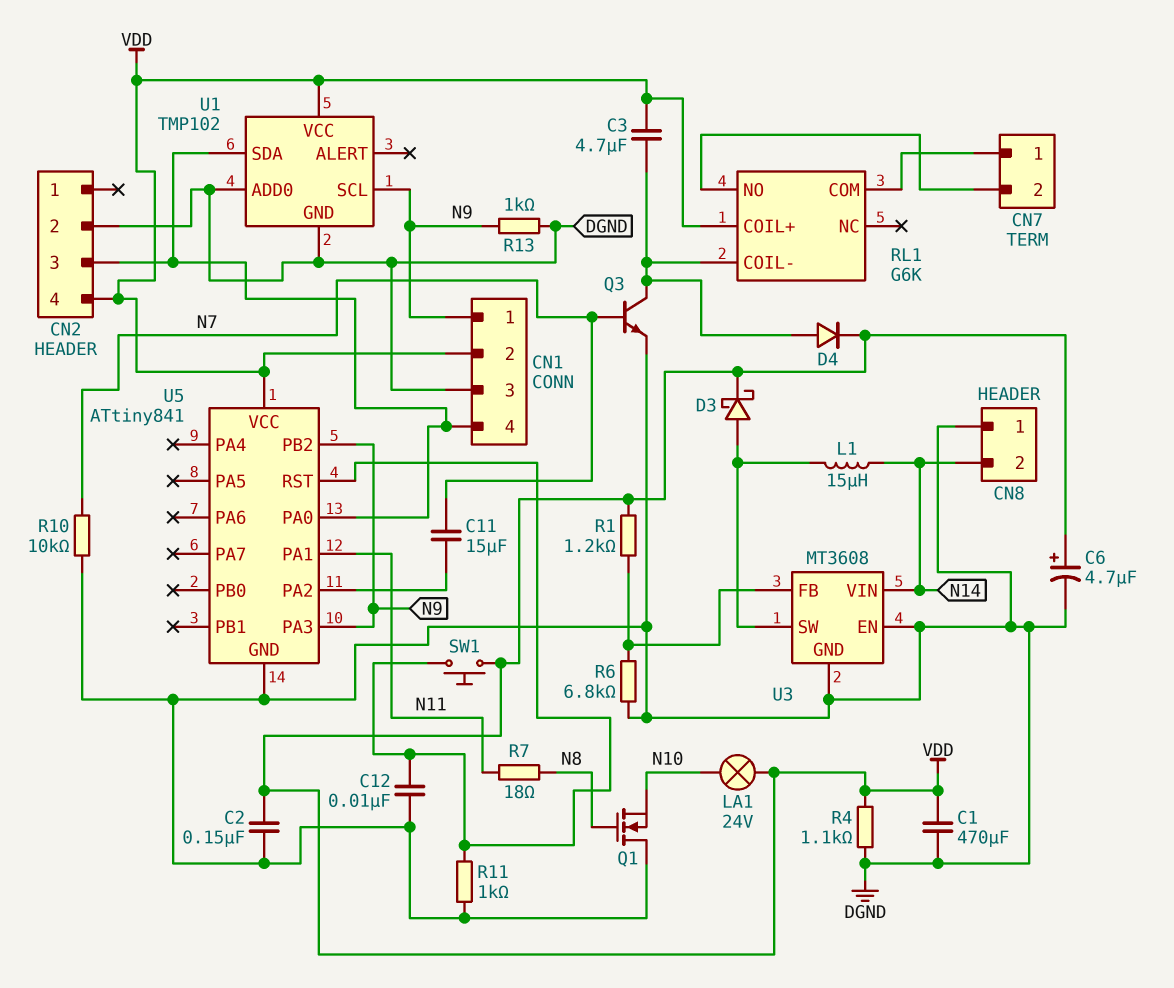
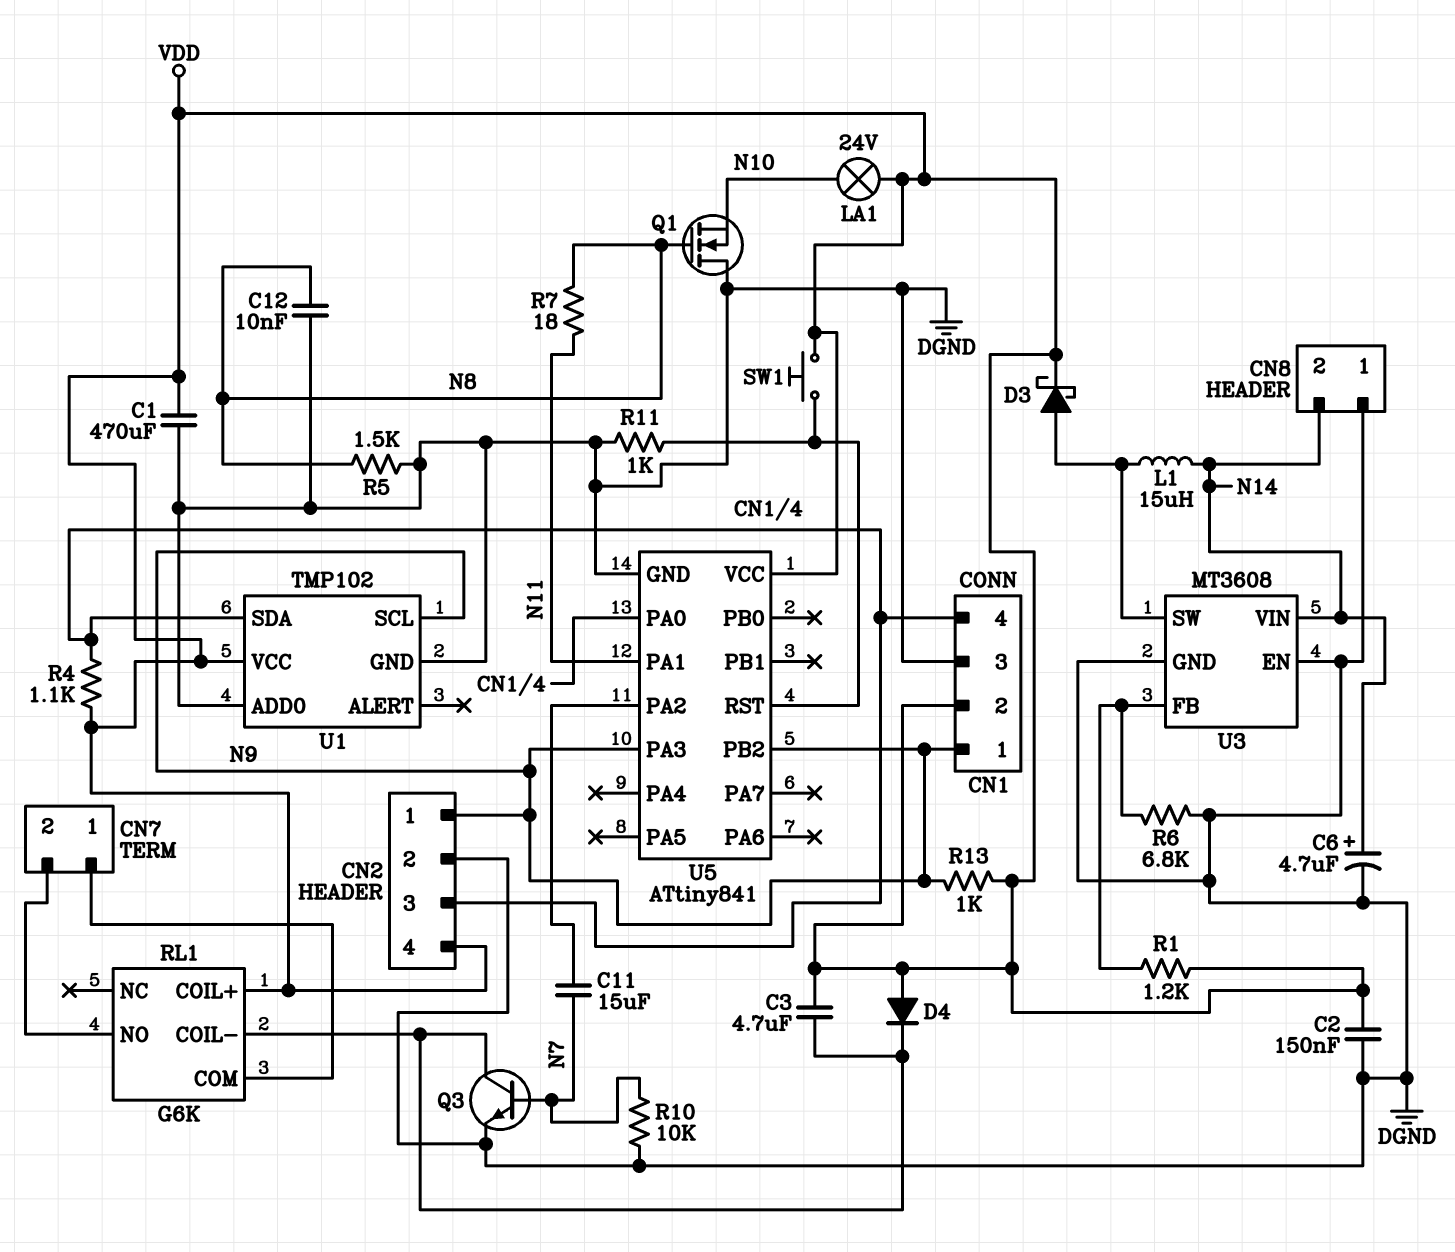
C6: 4.7uF (plus VDD, minus DGND) -> 4.7uF (plus N14, minus DGND)
C12: 10nF (DGND, U5/RST) -> 10nF (DGND, N8)
CN2 pin 1: none -> N9
D4: diode (A RL1/COIL-, K VDD) -> diode (A VDD, K RL1/COIL-)
R4: 1.1k (DGND, VDD) -> 1.1k (CN1/4, VDD)
R5: none -> 1.5k (DGND, N8)
R13: 1k (DGND, N9) -> 1k (N9, VDD)

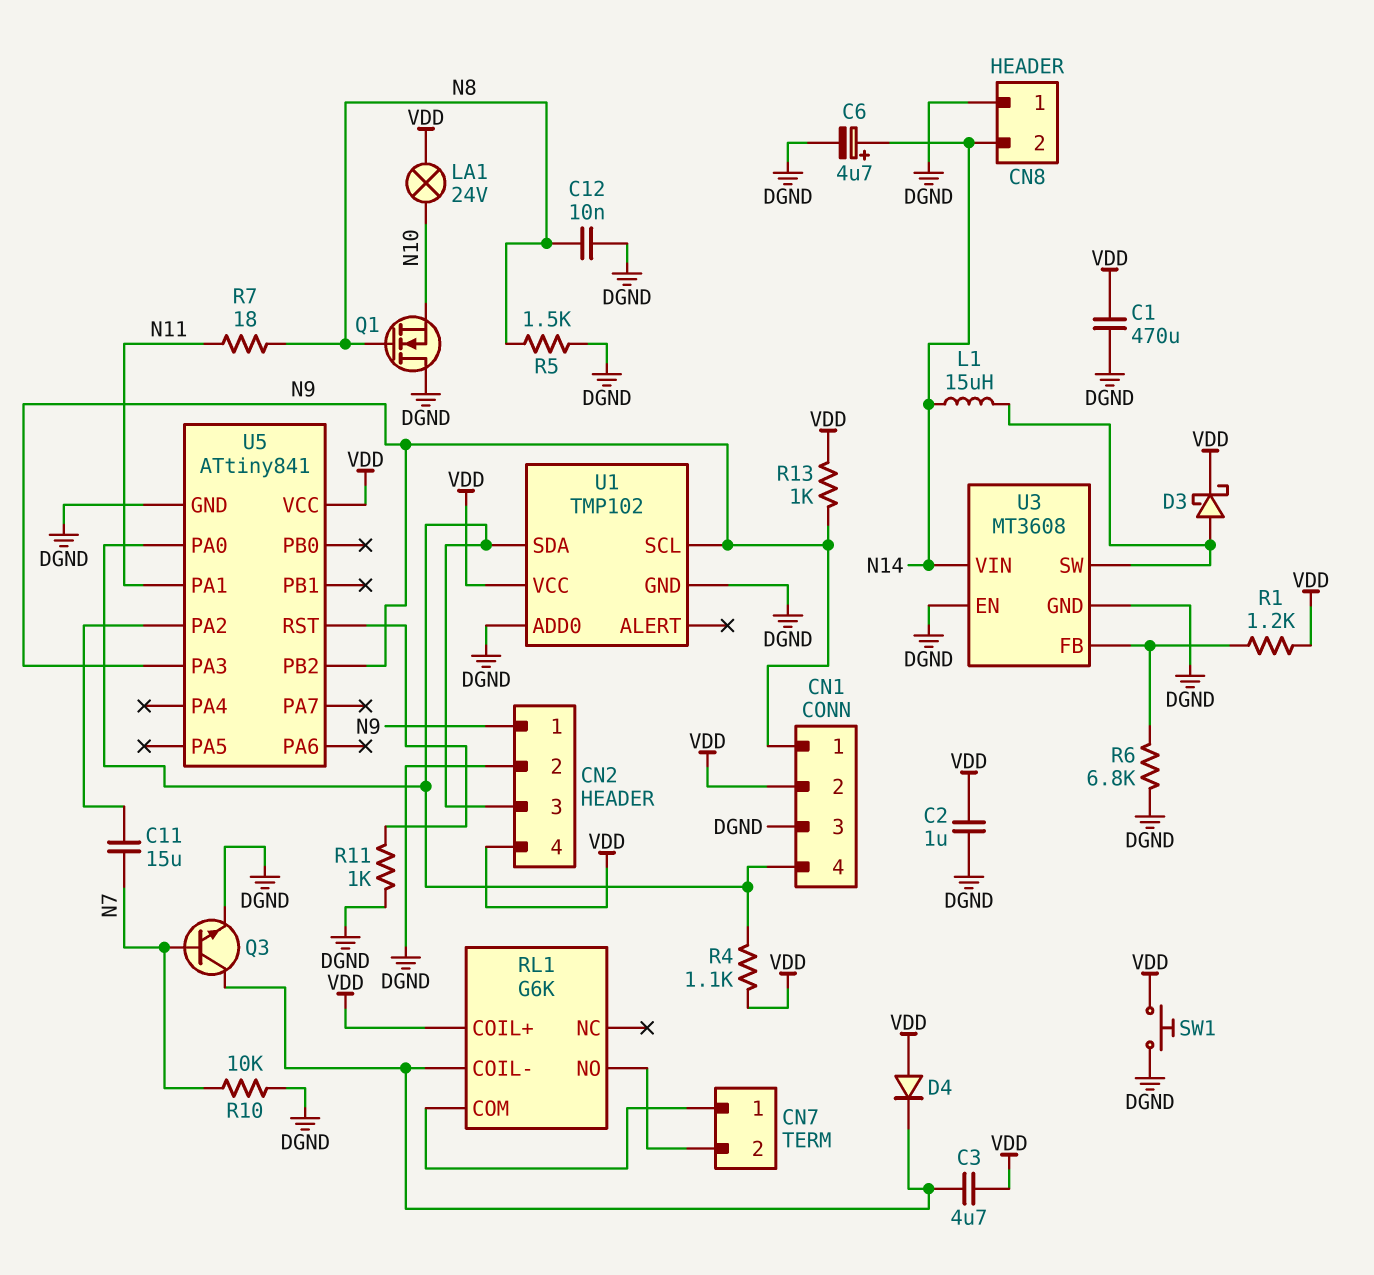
C2: 150nF (DGND, VDD) -> 1uF (DGND, VDD)
SW1: button (U5/RST, VDD) -> button (DGND, VDD)

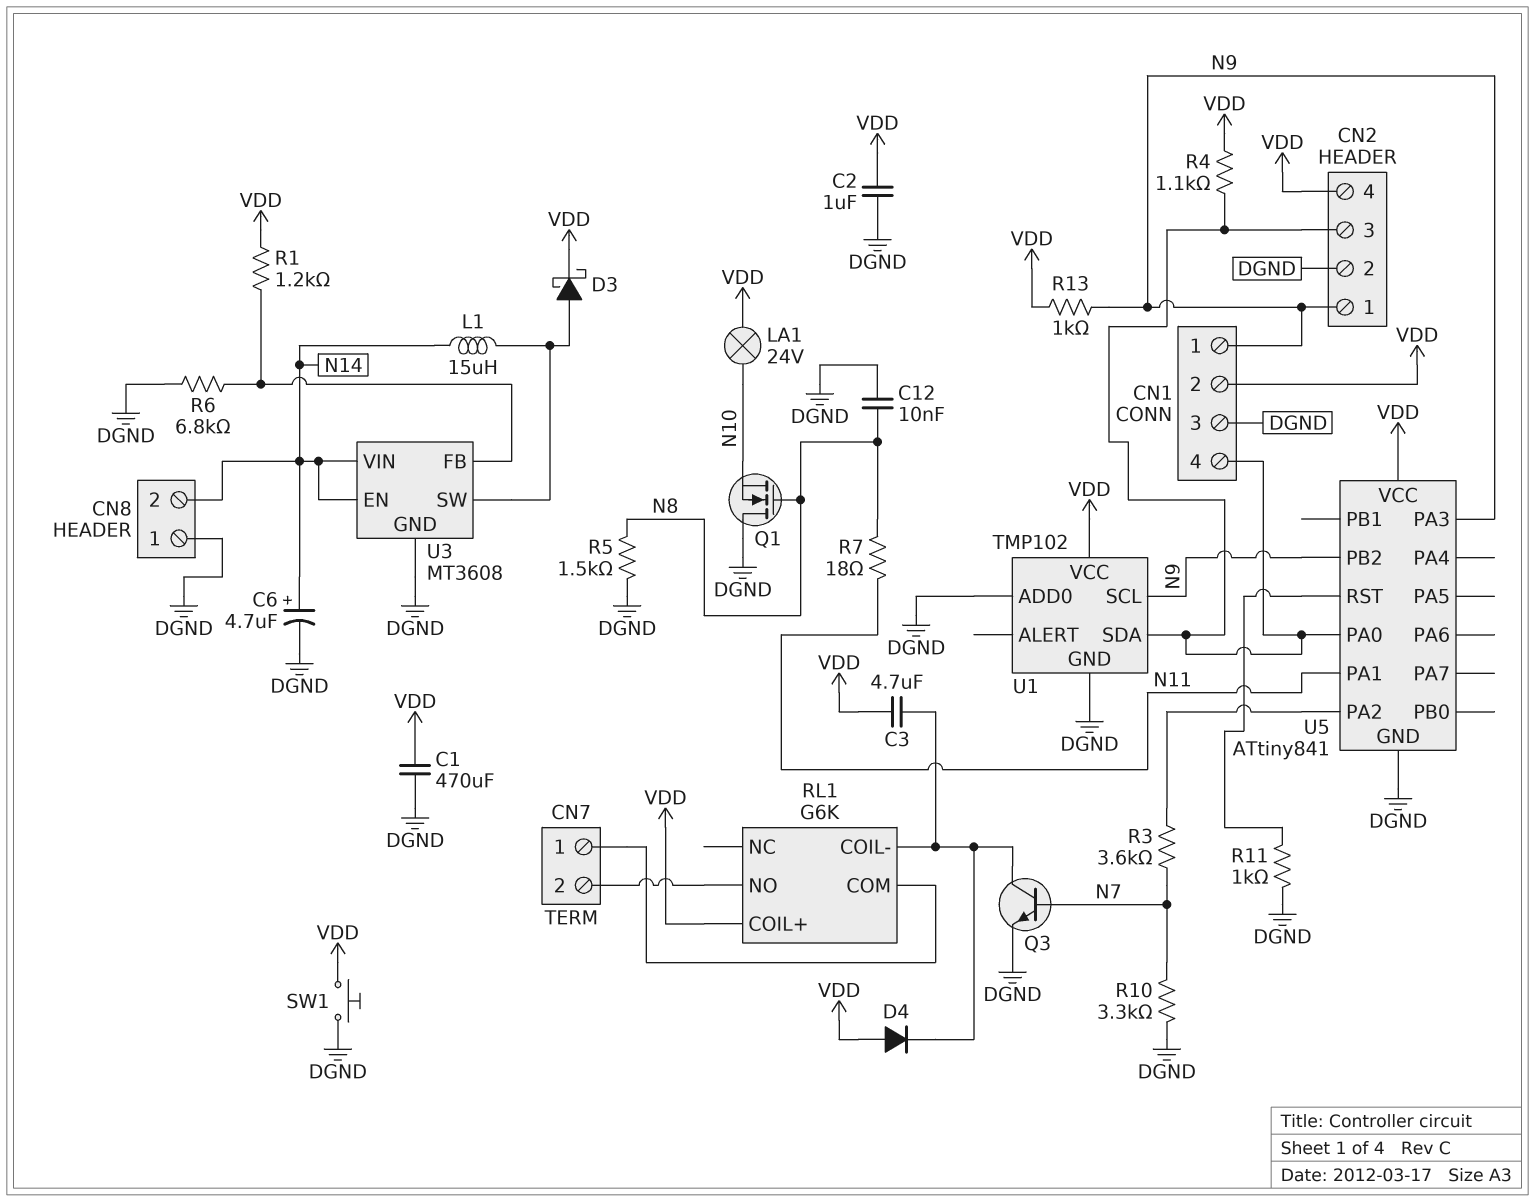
C11: 15uF (N7, U5/PA2) -> none
R3: none -> 3.6k (N7, U5/PA2)
R10: 10k (DGND, N7) -> 3.3k (DGND, N7)
U3 pin EN: DGND -> N14

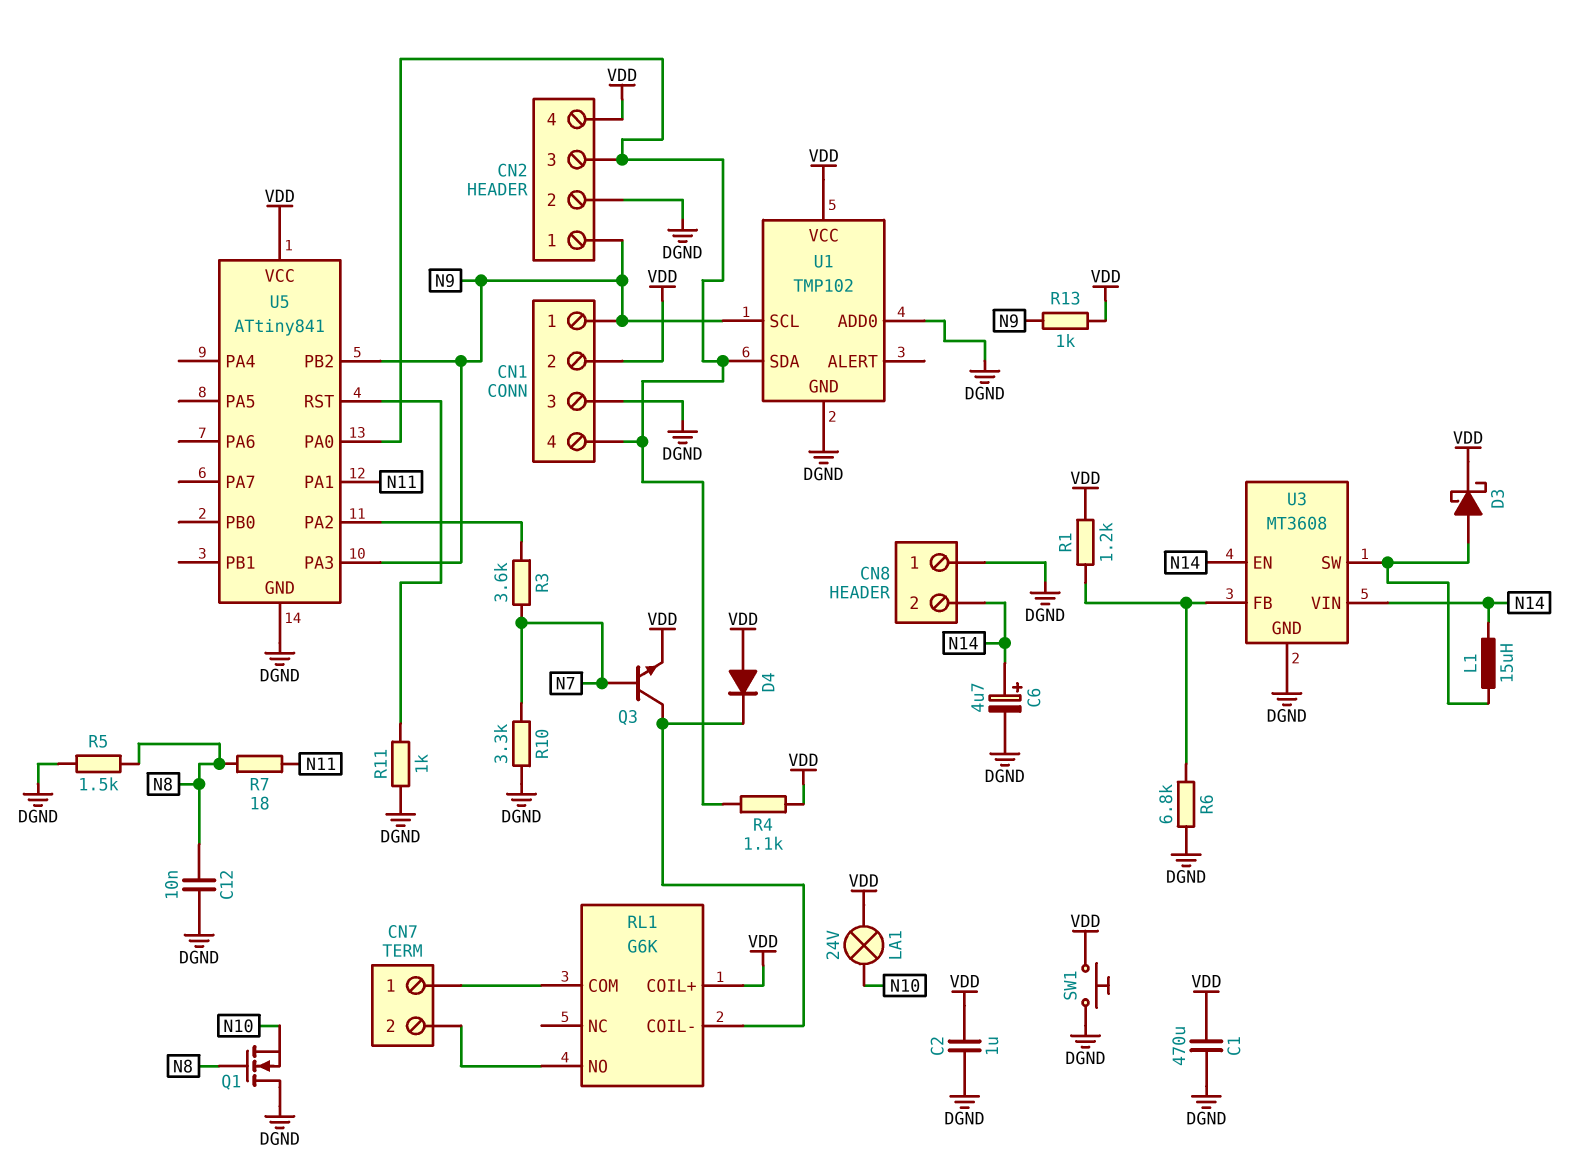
C3: 4.7uF (RL1/COIL-, VDD) -> none
Q3: NPN (B N7, C RL1/COIL-, E DGND) -> NPN (B N7, C RL1/COIL-, E VDD)

